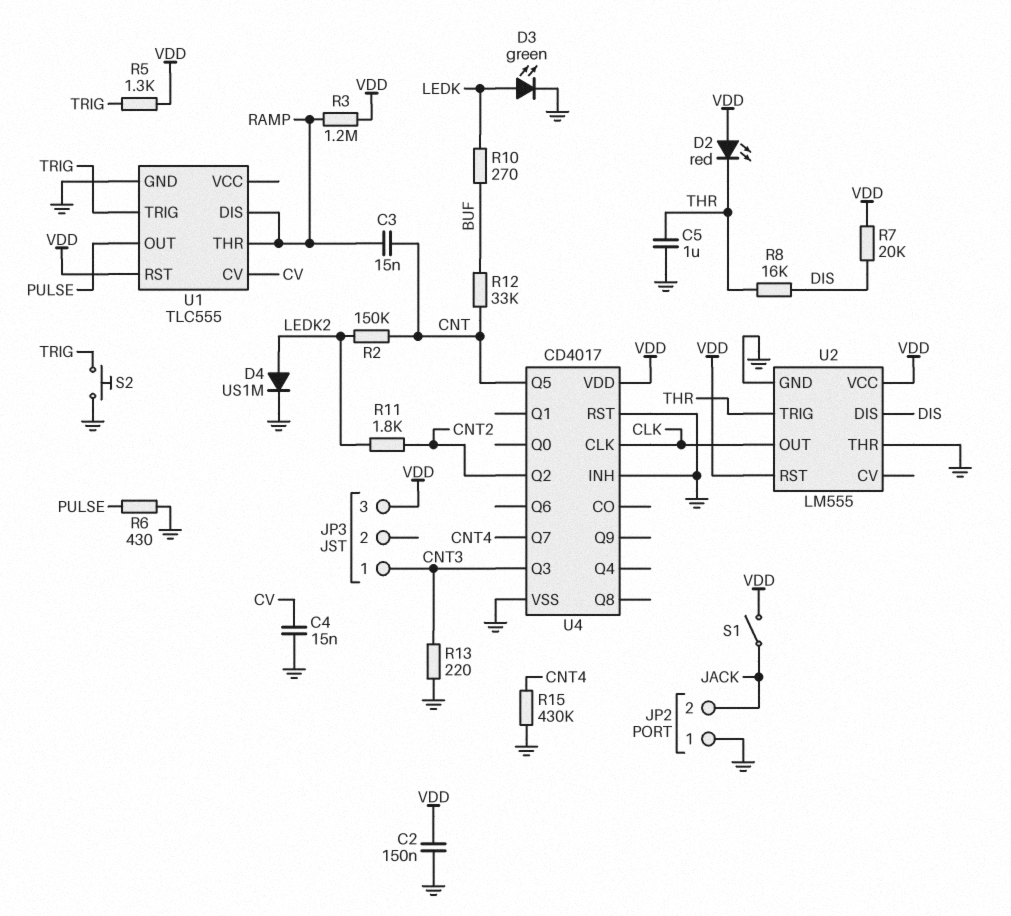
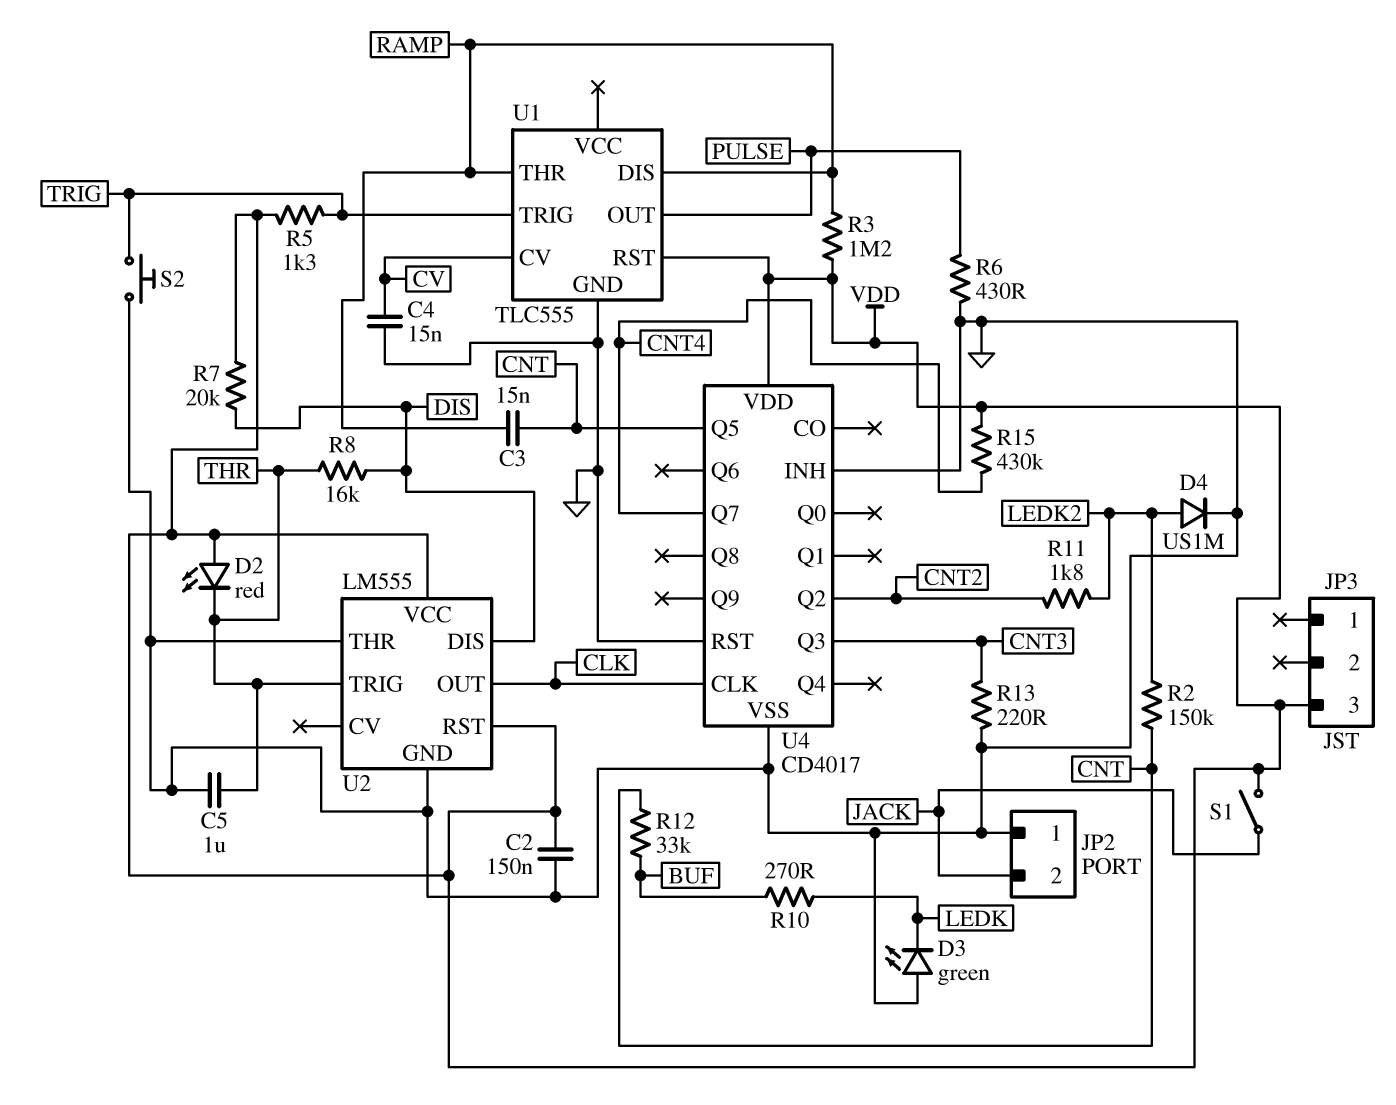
D3: LED green (A LEDK, K GND) -> LED green (A GND, K LEDK)
JP3 pin 1: CNT3 -> none
R15: 430k (CNT4, GND) -> 430k (CNT4, VDD)

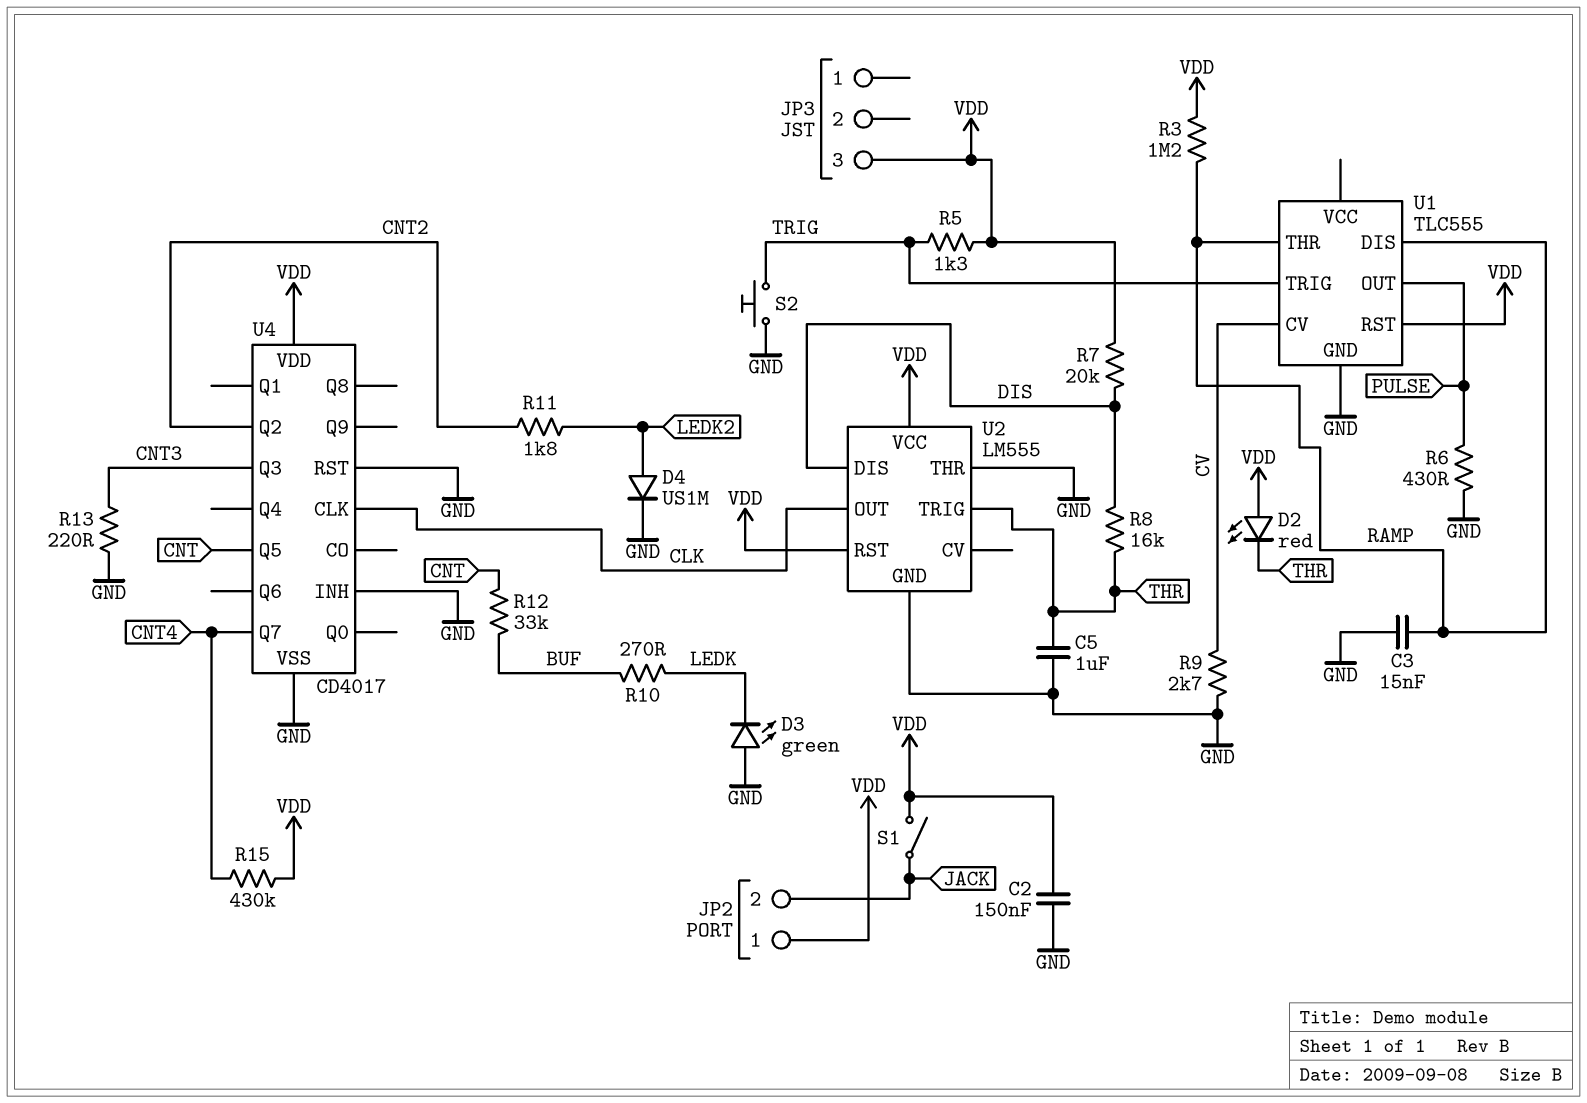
C3: 15nF (CNT, RAMP) -> 15nF (GND, RAMP)
C4: 15nF (CV, GND) -> none
JP2 pin 1: GND -> VDD
R2: 150k (CNT, LEDK2) -> none
R9: none -> 2.7k (CV, GND)

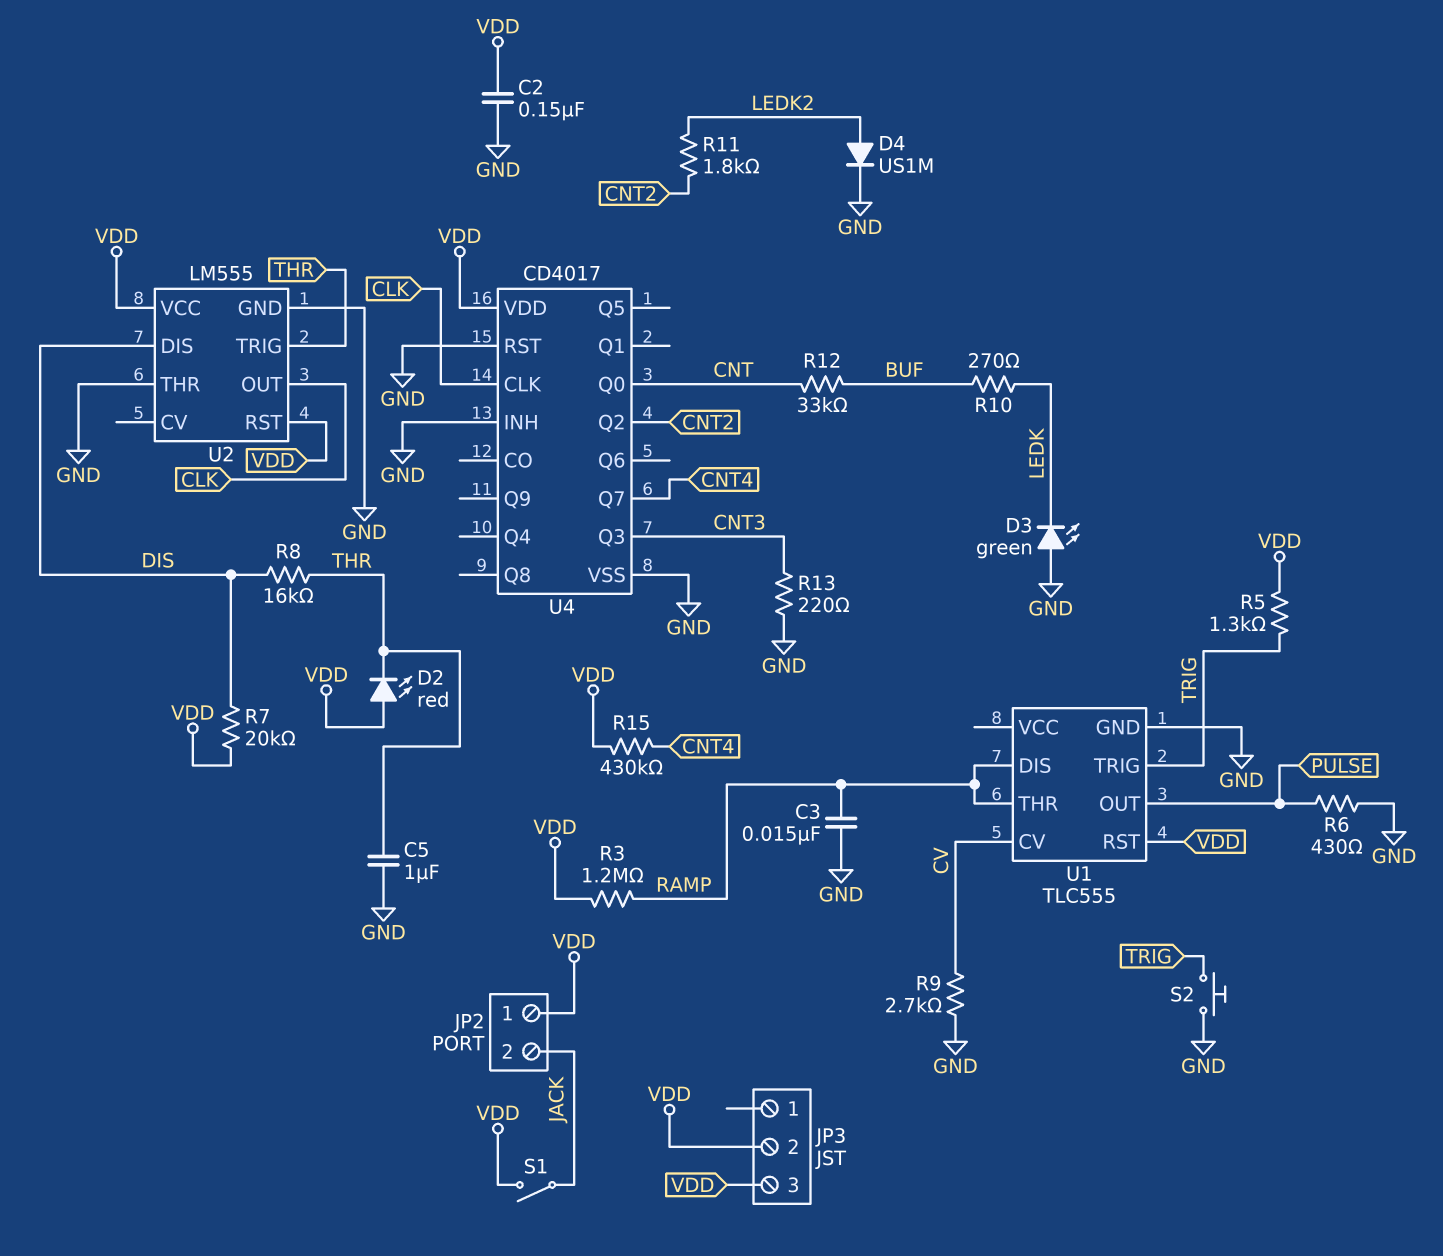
JP3 pin 2: none -> VDD
U4 pin Q0: none -> CNT
U4 pin Q5: CNT -> none

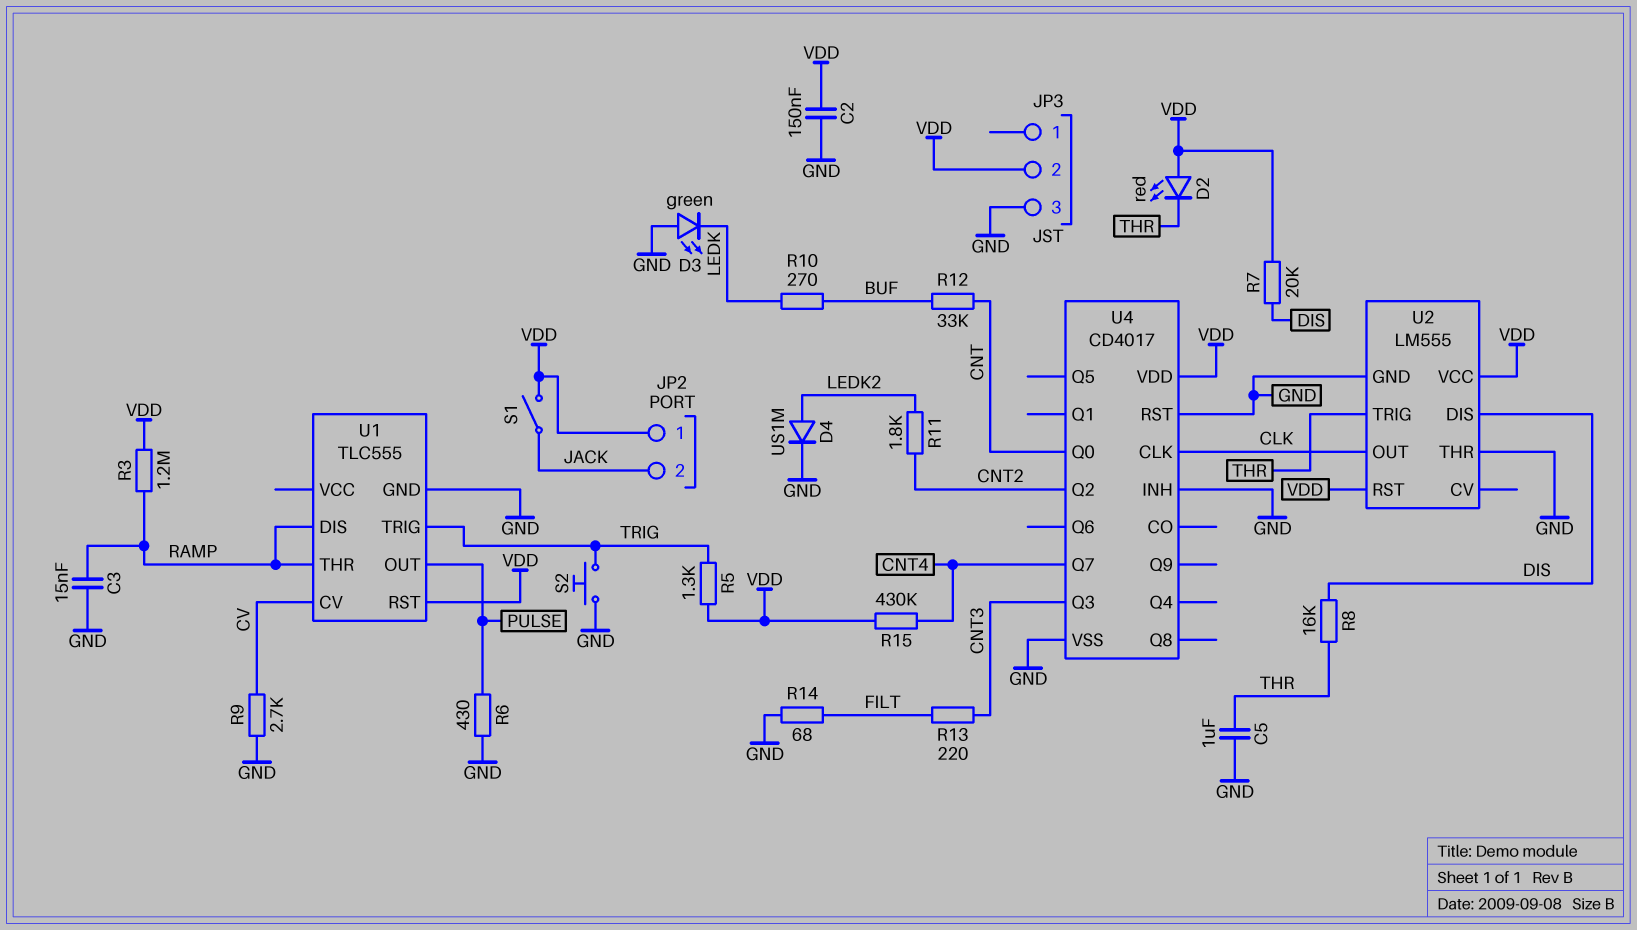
JP3 pin 3: VDD -> GND
R13: 220 (CNT3, GND) -> 220 (CNT3, FILT)
R14: none -> 68 (FILT, GND)

